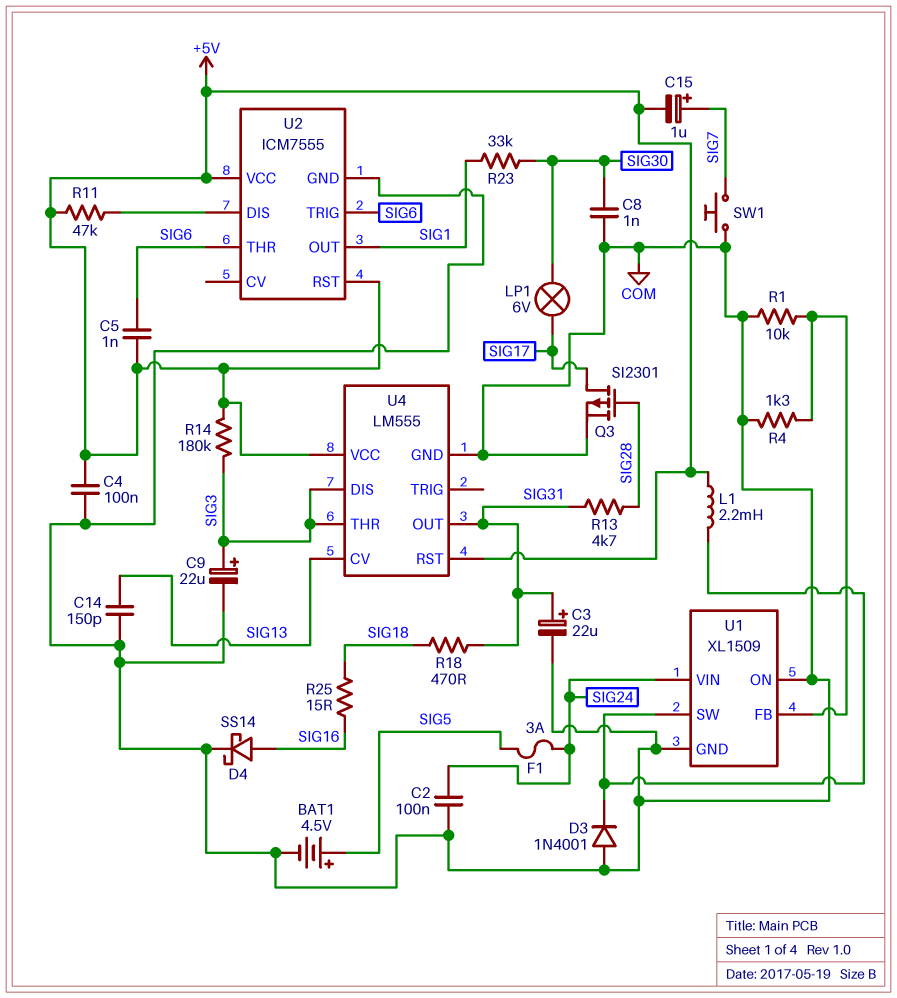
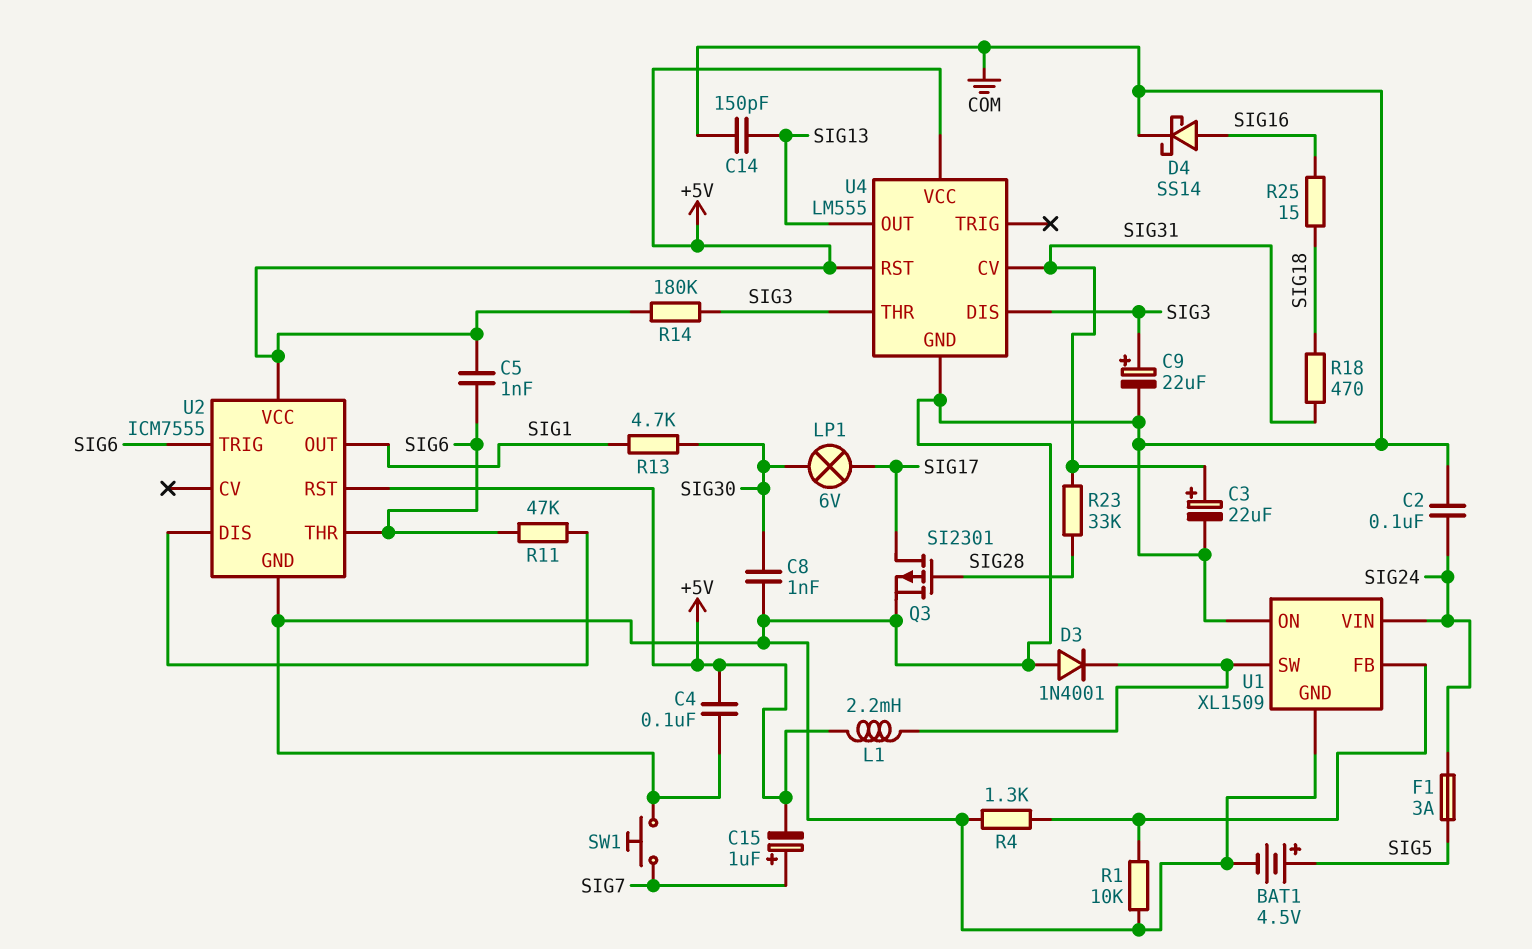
R11: 47k (+5V, U2/DIS) -> 47k (SIG6, U2/DIS)
R13: 4.7k (SIG28, SIG31) -> 4.7k (SIG1, SIG30)
R23: 33k (SIG1, SIG30) -> 33k (SIG28, SIG31)
U4 pin CV: SIG13 -> SIG31
U4 pin OUT: SIG31 -> SIG13

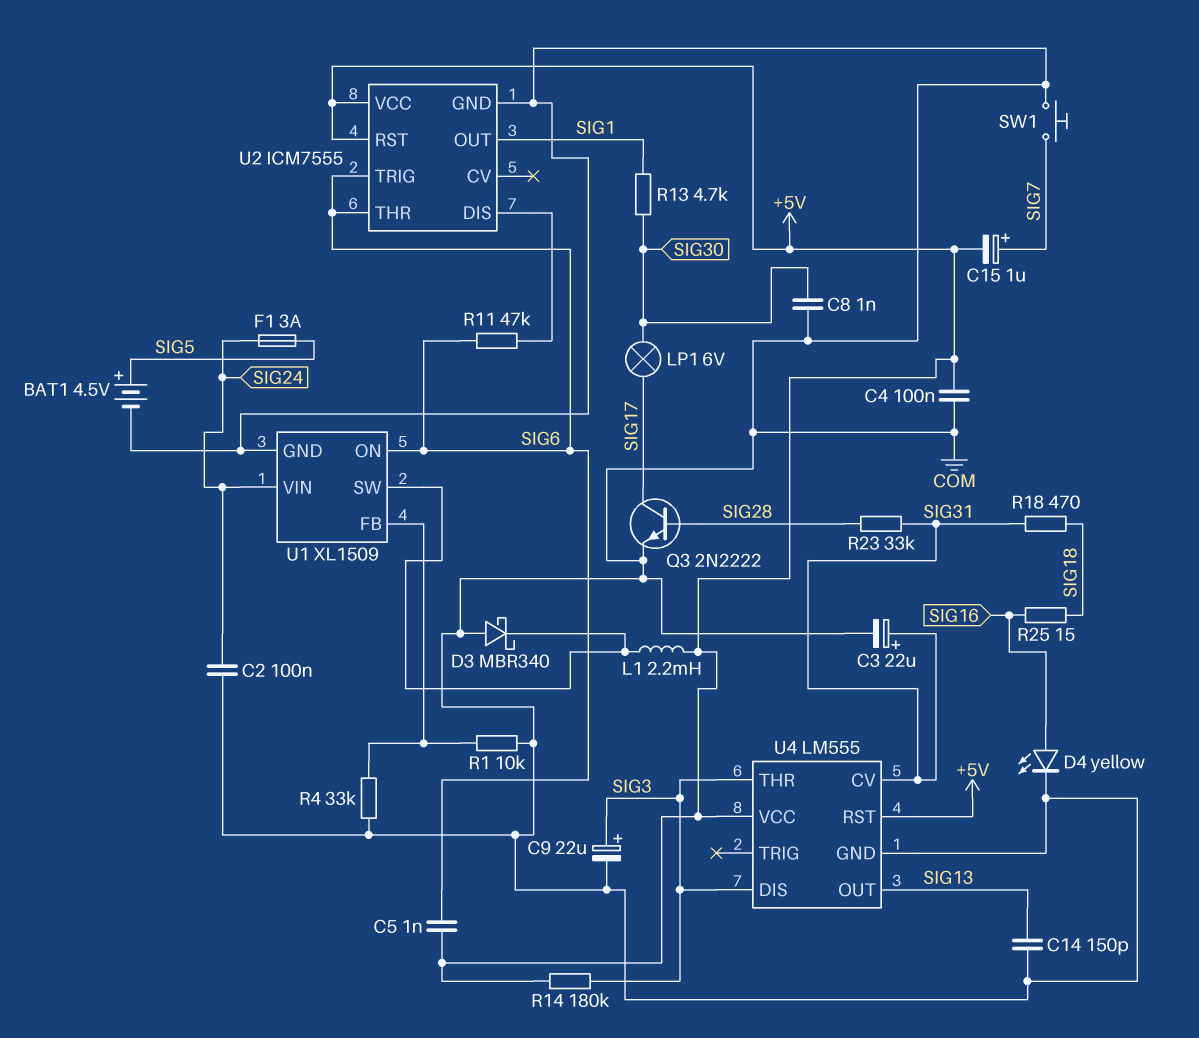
D3: diode 1N4001 (A COM, K U1/SW) -> schottky MBR340 (A COM, K U1/SW)
D4: schottky SS14 (A SIG16, K COM) -> LED yellow (A SIG16, K COM)
Q3: PMOS SI2301 (G SIG28, D SIG17, S COM) -> NPN 2N2222 (B SIG28, C SIG17, E COM)
R4: 1.3k (COM, U1/FB) -> 33k (COM, U1/FB)
U1 pin ON: COM -> SIG6

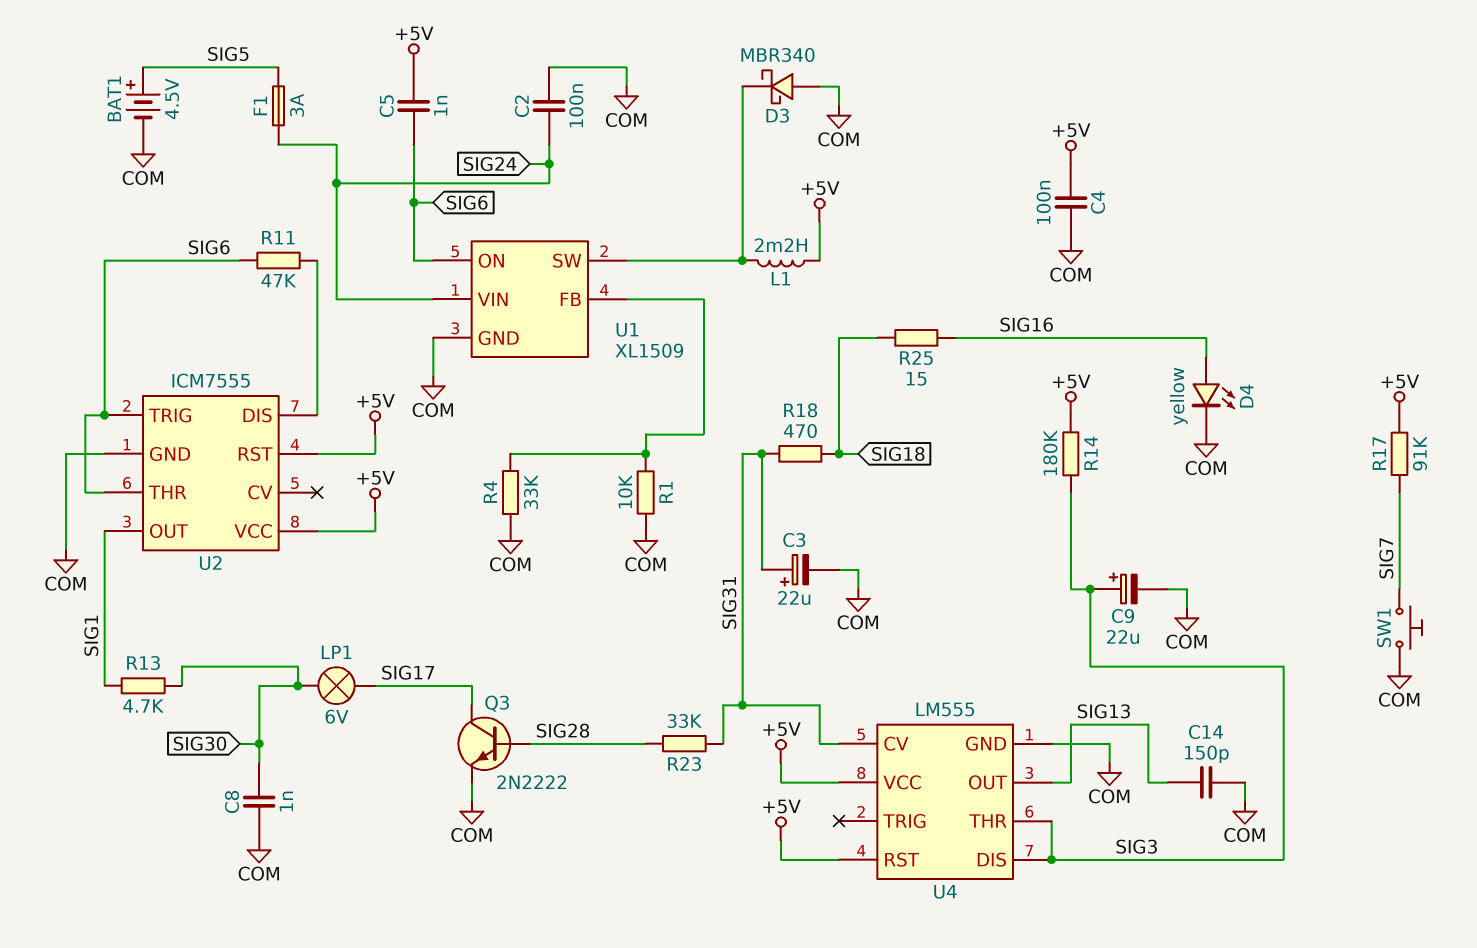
C15: 1uF (plus SIG7, minus +5V) -> none
R17: none -> 91k (+5V, SIG7)

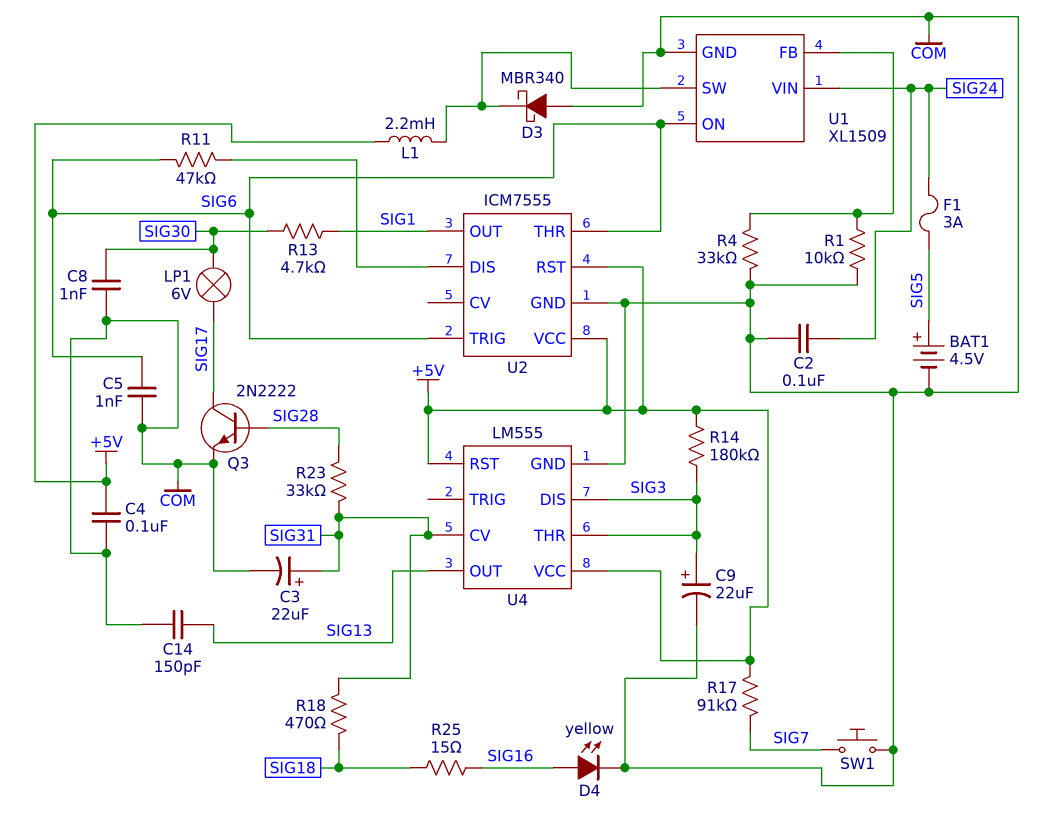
C5: 1nF (+5V, SIG6) -> 1nF (COM, SIG6)

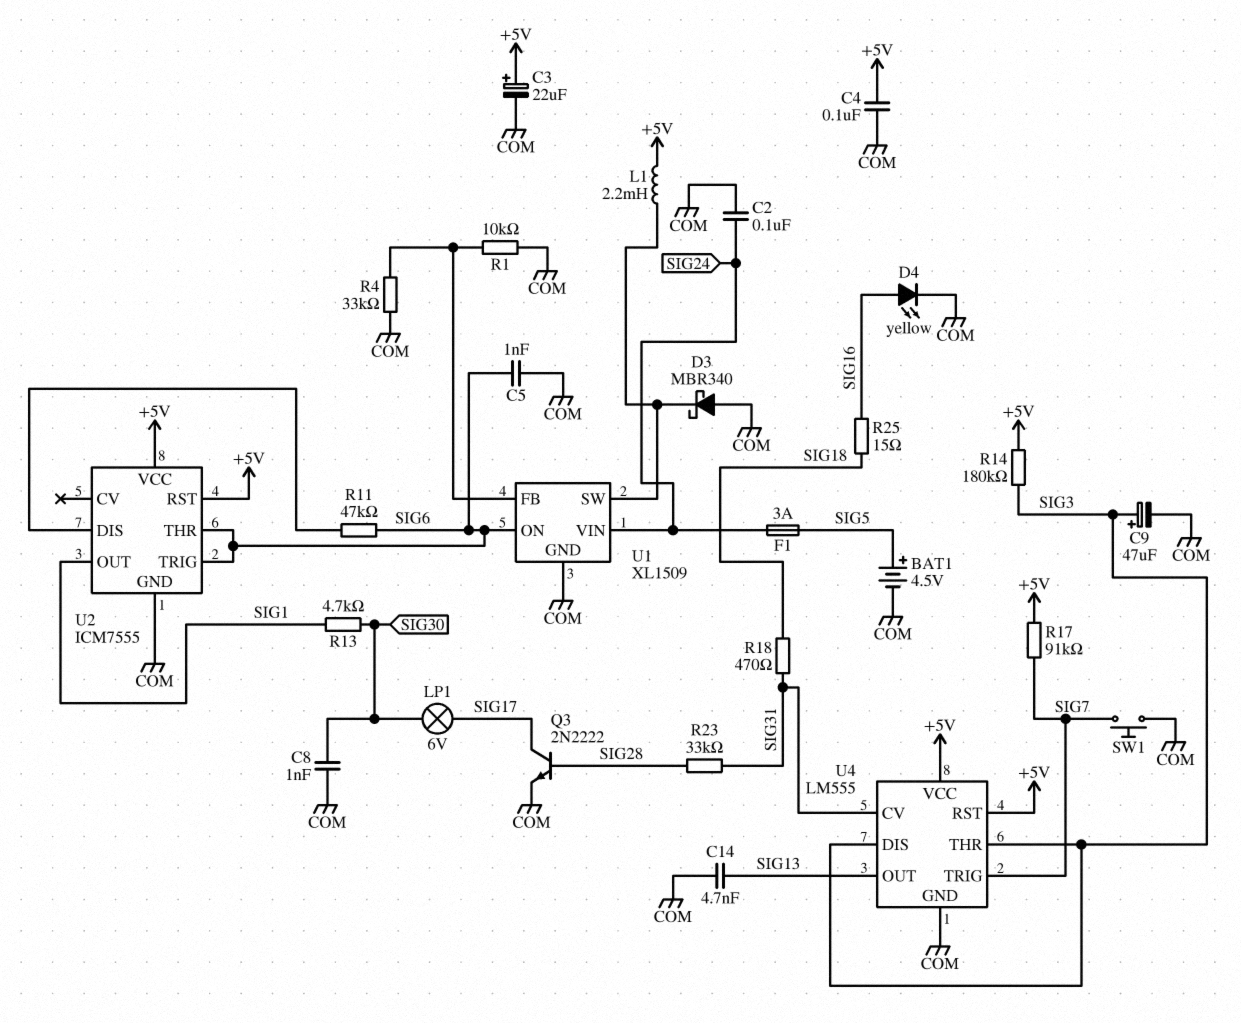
C3: 22uF (plus SIG31, minus COM) -> 22uF (plus +5V, minus COM)
C9: 22uF (plus SIG3, minus COM) -> 47uF (plus SIG3, minus COM)
C14: 150pF (COM, SIG13) -> 4.7nF (COM, SIG13)
U4 pin TRIG: none -> SIG7

